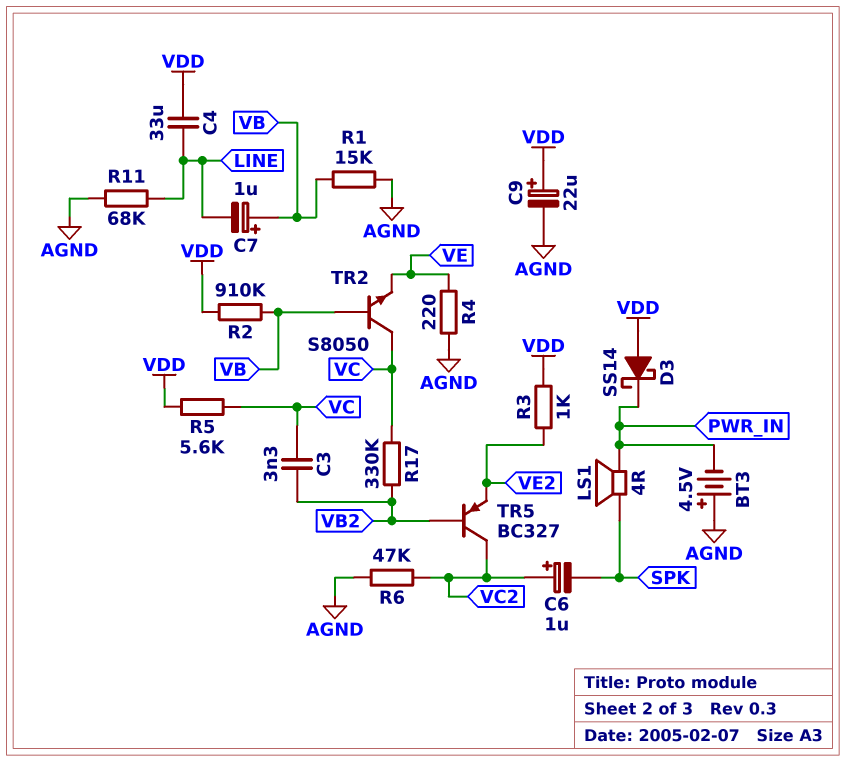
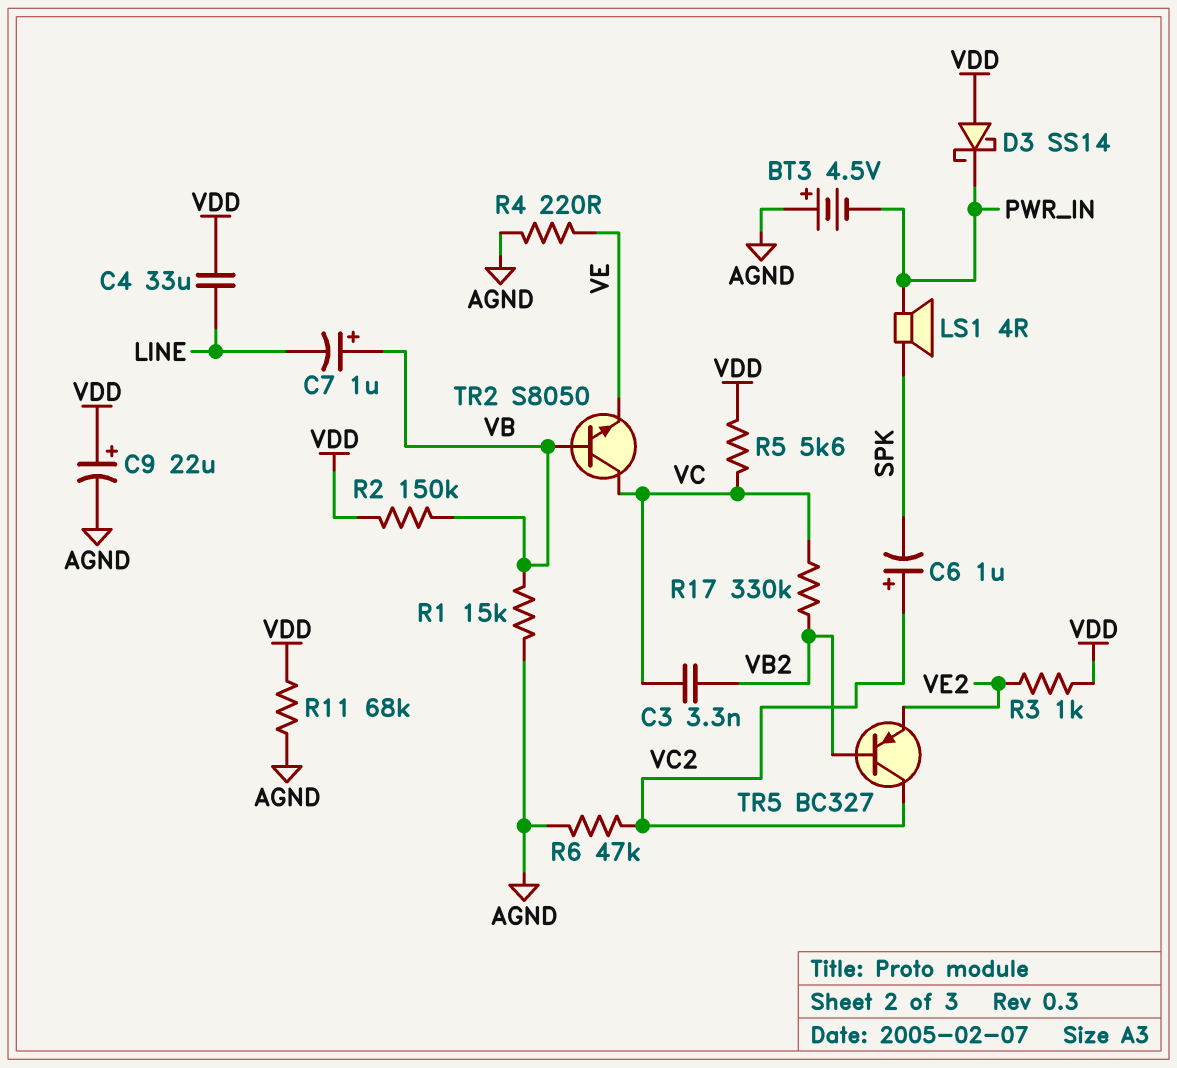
R2: 910k (VB, VDD) -> 150k (VB, VDD)
R11: 68k (AGND, LINE) -> 68k (AGND, VDD)

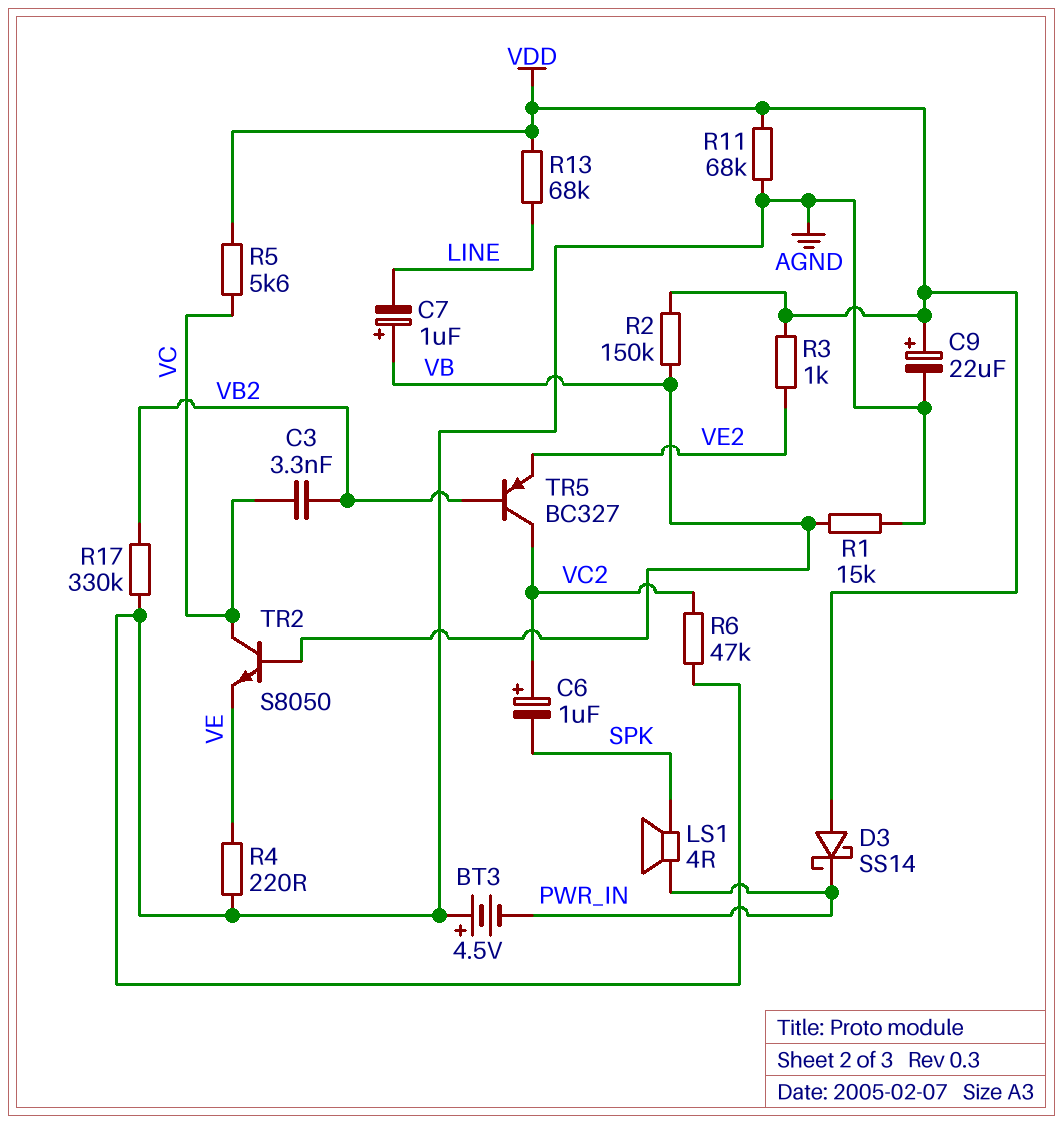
C4: 33uF (LINE, VDD) -> none
R13: none -> 68k (LINE, VDD)
R17: 330k (VB2, VC) -> 330k (AGND, VB2)

